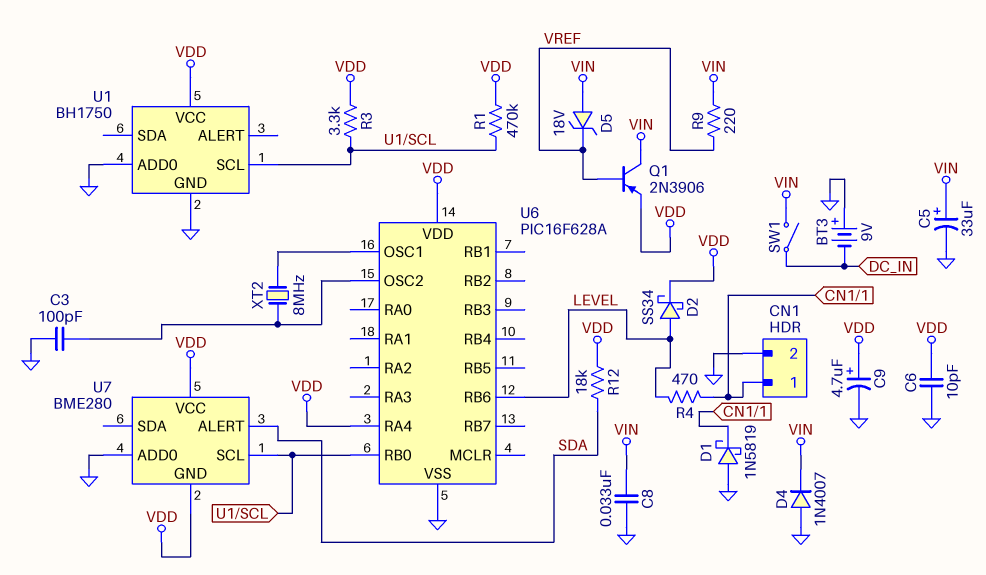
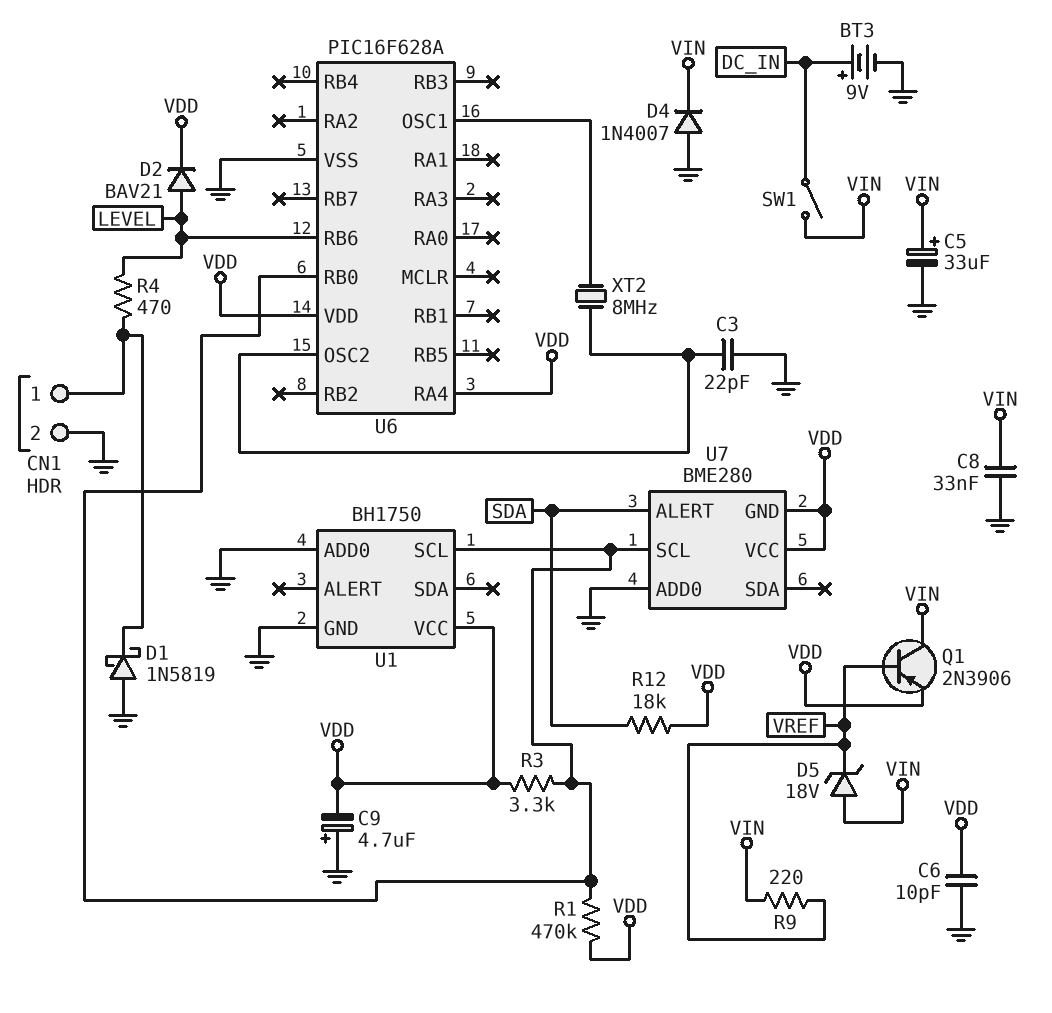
BT3: 9V (plus GND, minus DC_IN) -> 9V (plus DC_IN, minus GND)
C3: 100pF (GND, U6/OSC2) -> 22pF (GND, U6/OSC2)
C9: 4.7uF (plus VDD, minus GND) -> 4.7uF (plus GND, minus VDD)
D2: schottky SS34 (A LEVEL, K VDD) -> diode BAV21 (A LEVEL, K VDD)

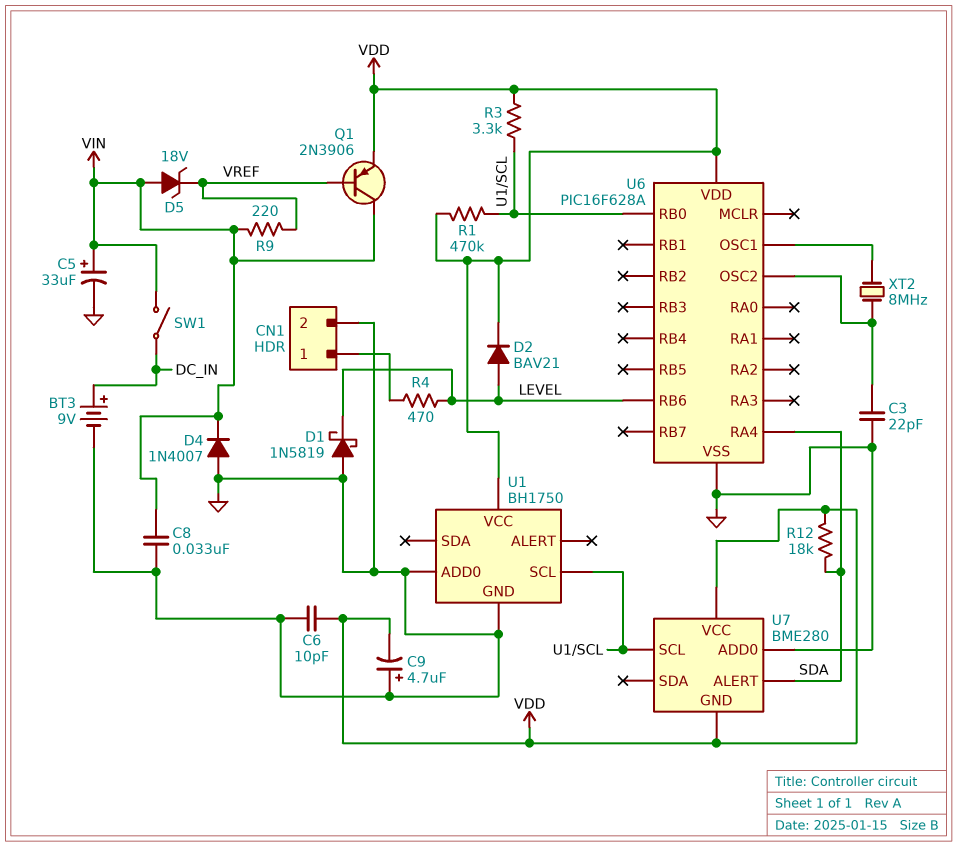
D1: schottky 1N5819 (A GND, K CN1/1) -> schottky 1N5819 (A GND, K LEVEL)
U6 pin RA4: VDD -> SDA

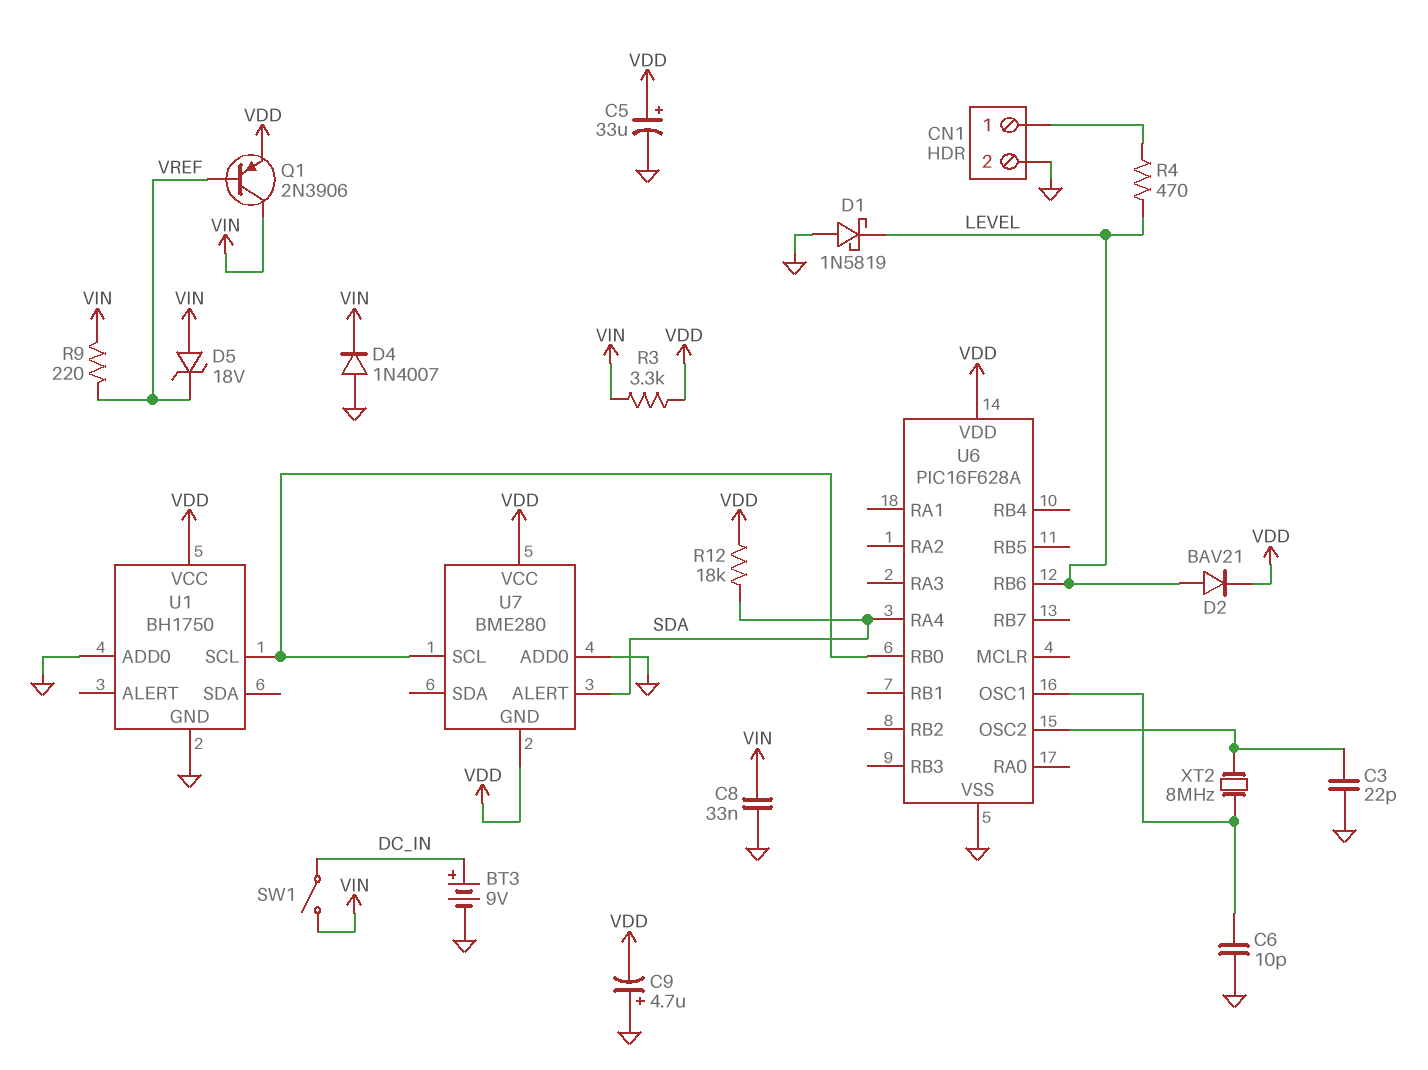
C5: 33uF (plus VIN, minus GND) -> 33uF (plus VDD, minus GND)
C6: 10pF (GND, VDD) -> 10pF (GND, U6/OSC1)
R1: 470k (U1/SCL, VDD) -> none
R3: 3.3k (U1/SCL, VDD) -> 3.3k (VDD, VIN)

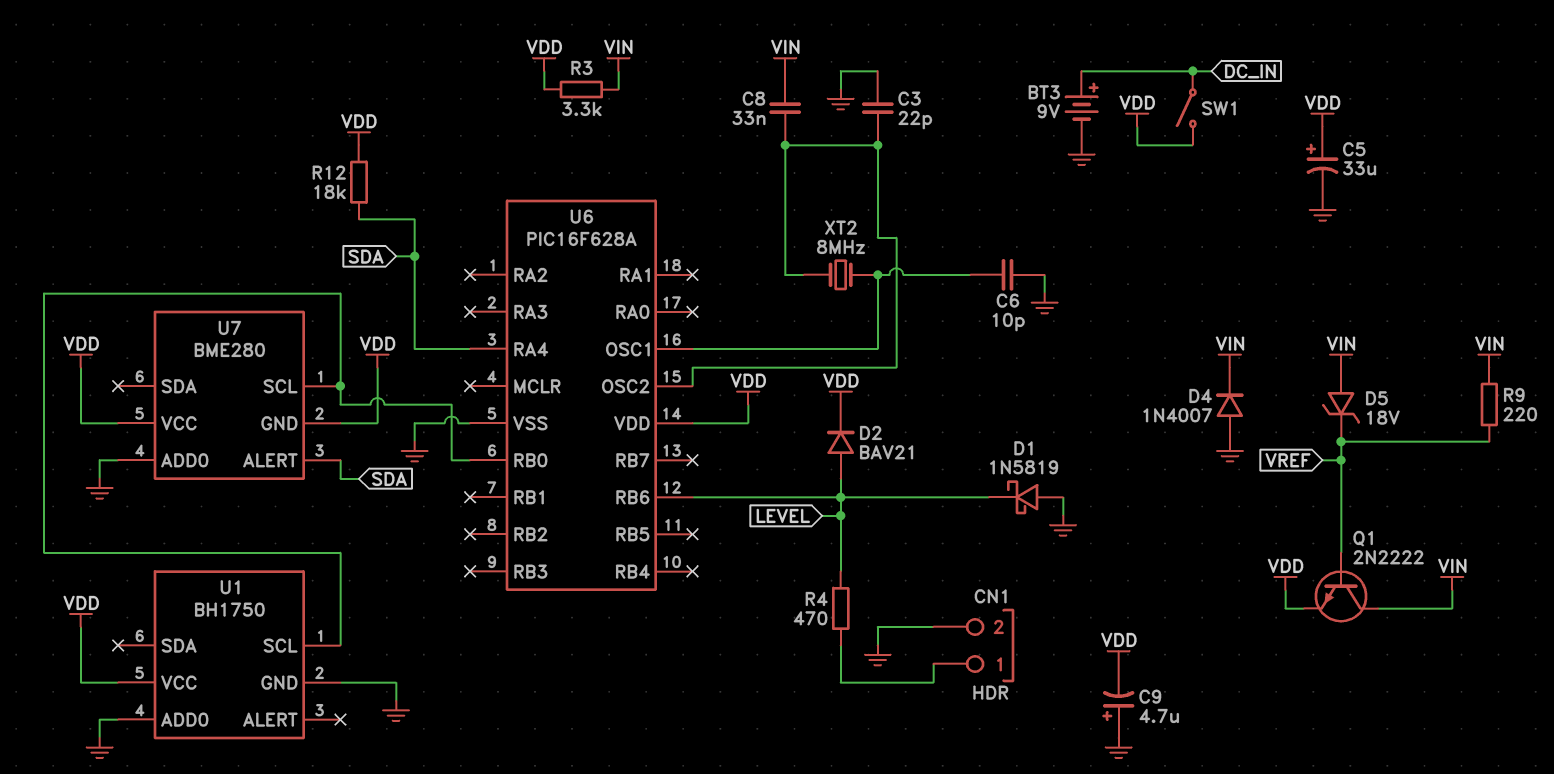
C8: 33nF (GND, VIN) -> 33nF (U6/OSC2, VIN)
Q1: PNP 2N3906 (B VREF, C VIN, E VDD) -> NPN 2N2222 (B VREF, C VIN, E VDD)
SW1: switch (DC_IN, VIN) -> switch (DC_IN, VDD)

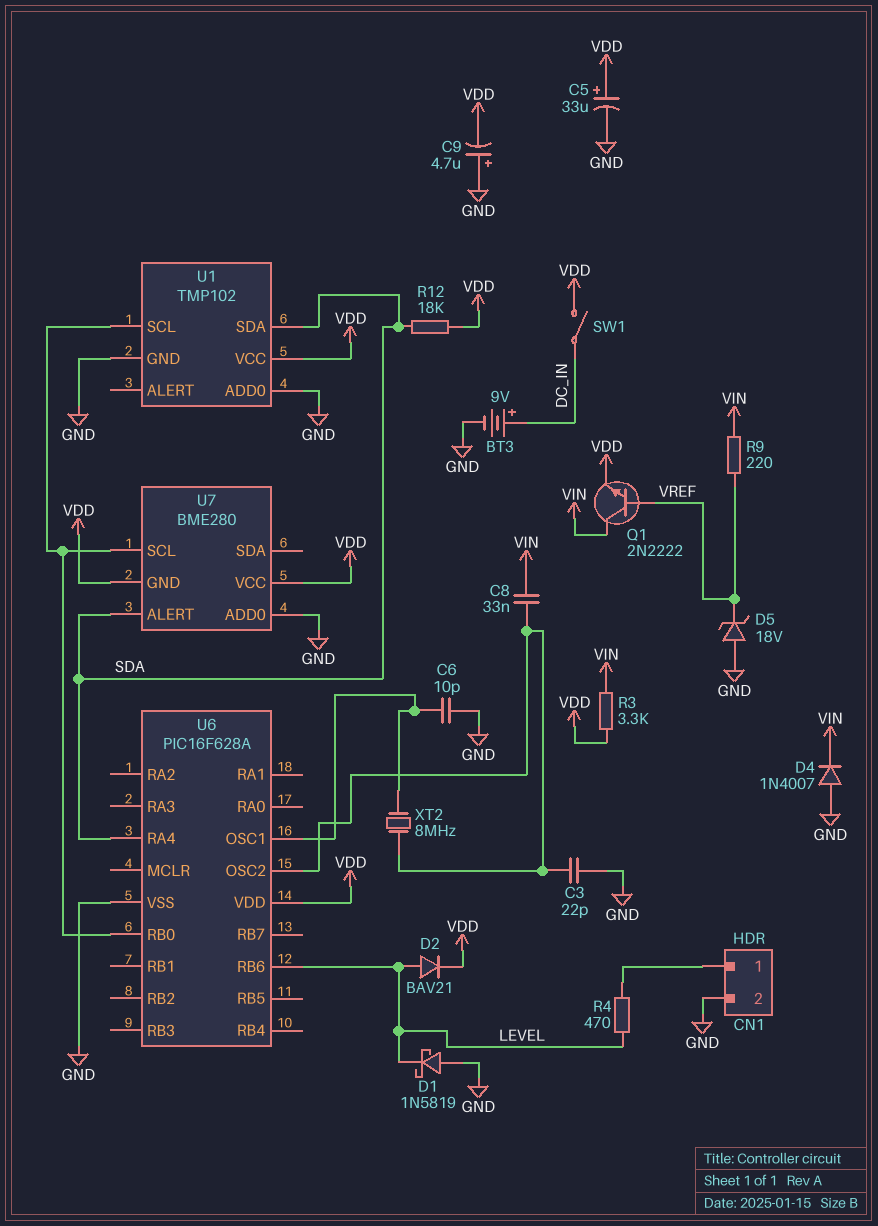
D5: zener 18V (A VIN, K VREF) -> zener 18V (A GND, K VREF)
U1: BH1750 -> TMP102
U1 pin SDA: none -> SDA

